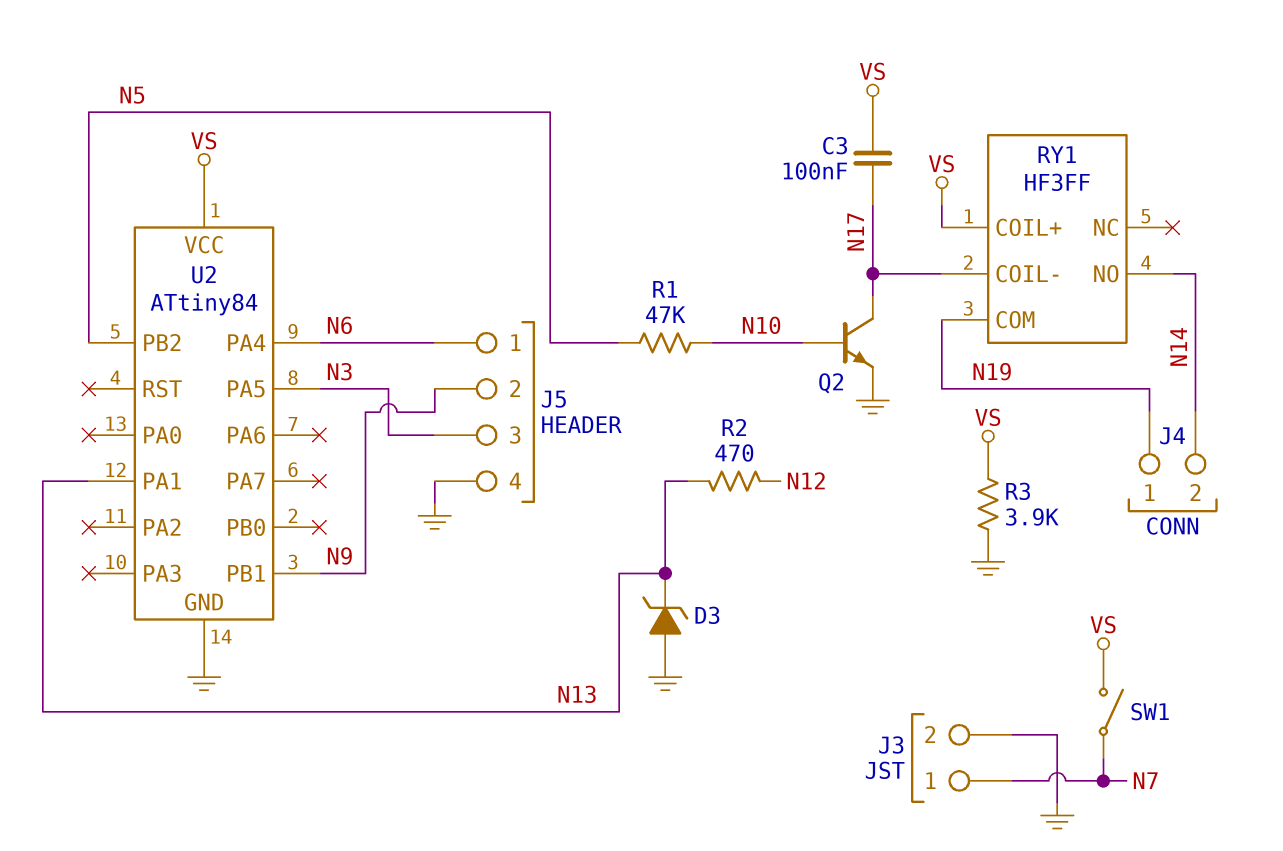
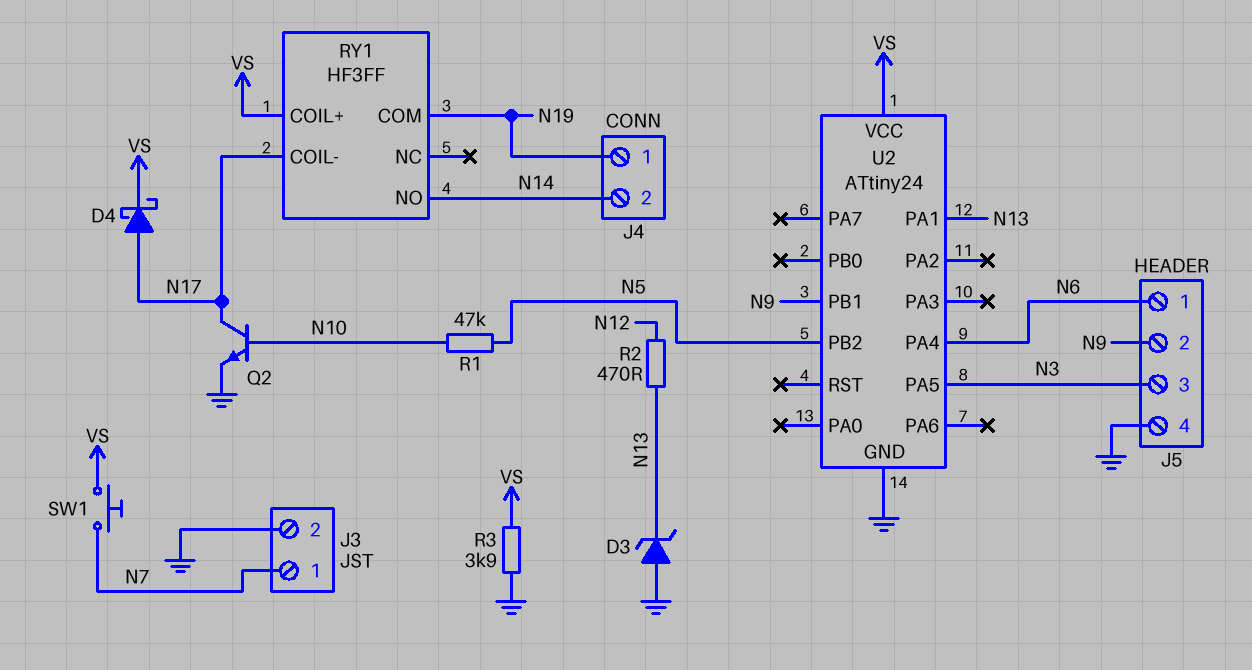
C3: 100nF (N17, VS) -> none
D4: none -> schottky (A N17, K VS)
SW1: switch (N7, VS) -> button (N7, VS)
U2: ATtiny84 -> ATtiny24

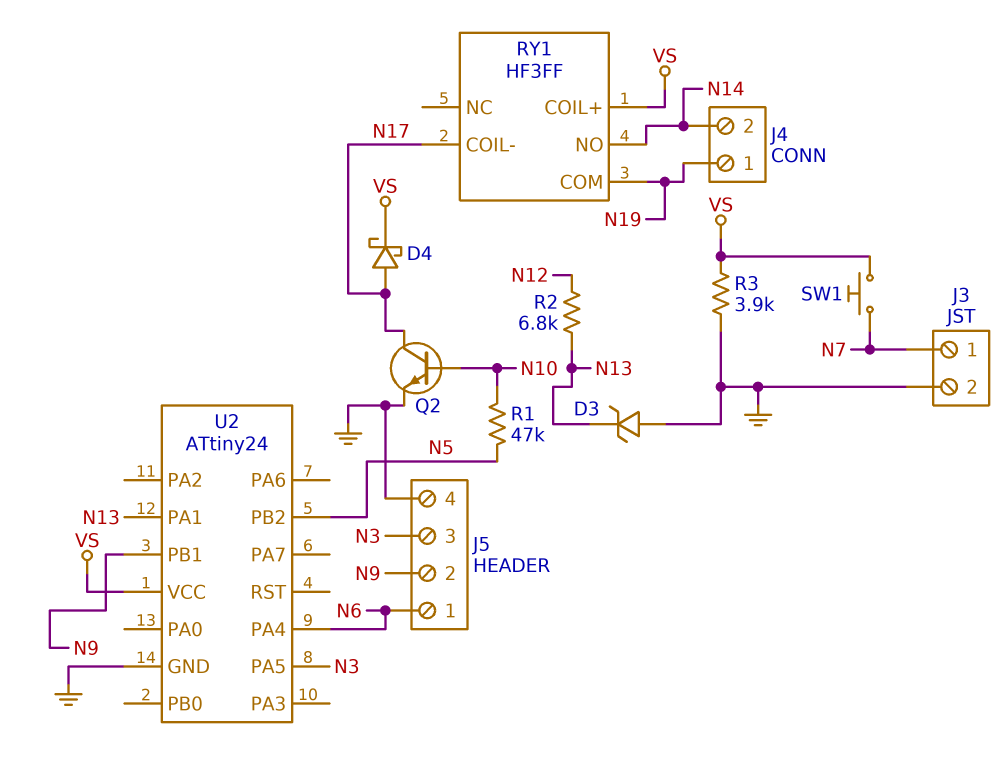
R2: 470 (N12, N13) -> 6.8k (N12, N13)

